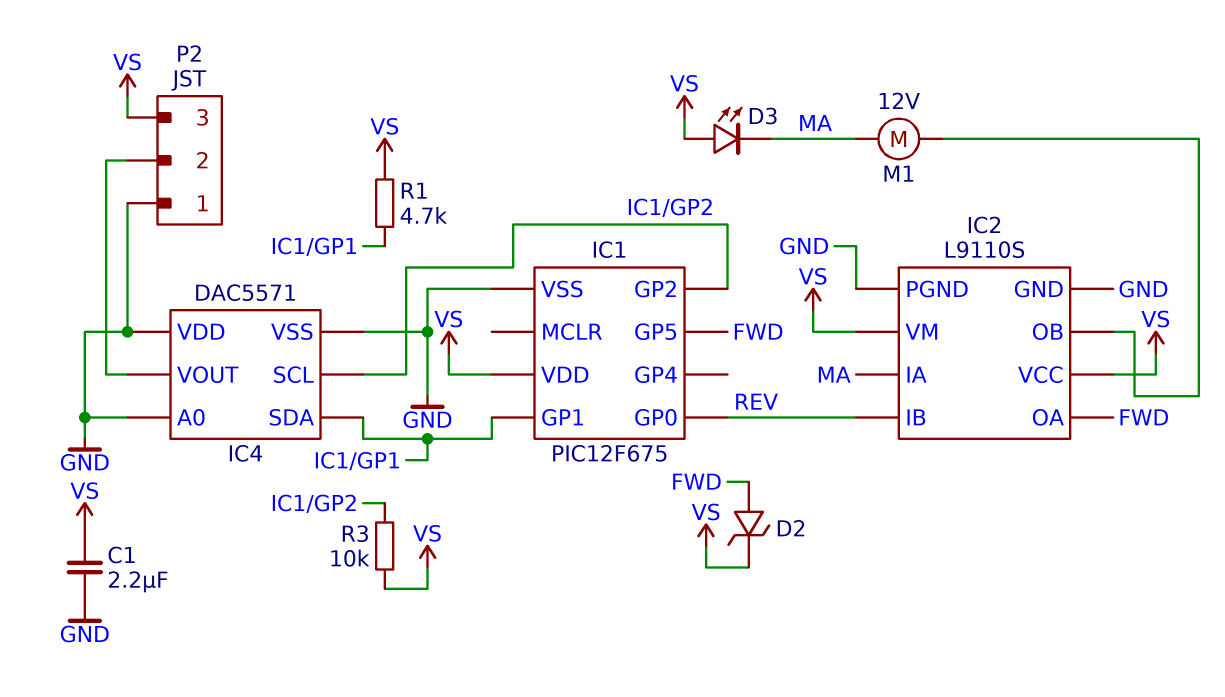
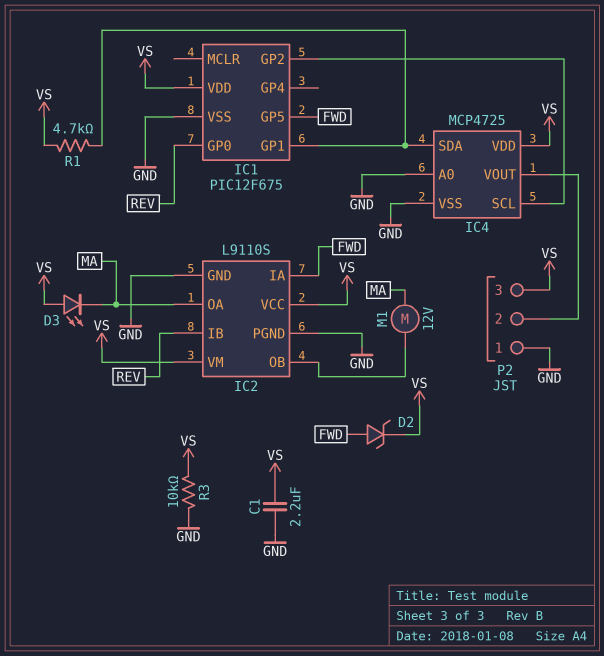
IC2 pin IA: MA -> FWD
IC2 pin OA: FWD -> MA
IC4: DAC5571 -> MCP4725
IC4 pin VDD: GND -> VS
R3: 10k (IC1/GP2, VS) -> 10k (GND, VS)

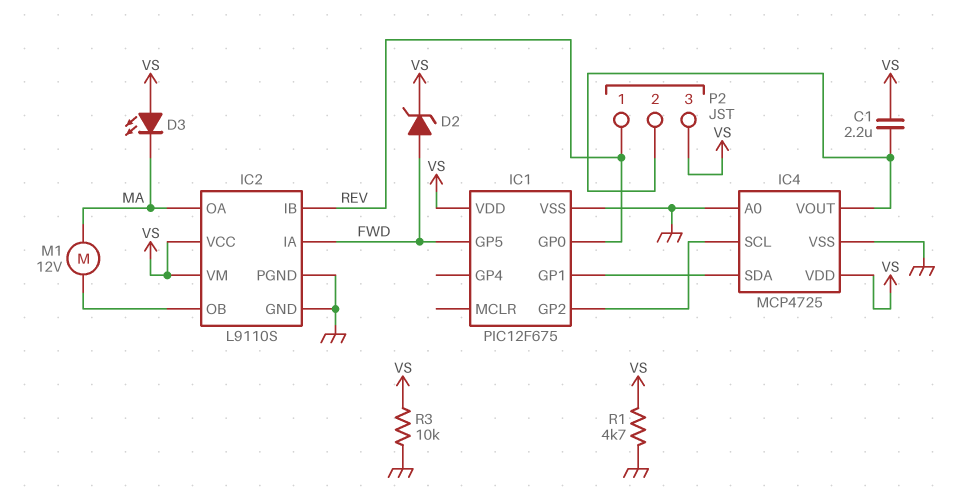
C1: 2.2uF (GND, VS) -> 2.2uF (IC4/VOUT, VS)
P2 pin 1: GND -> REV
R1: 4.7k (IC1/GP1, VS) -> 4.7k (GND, VS)

